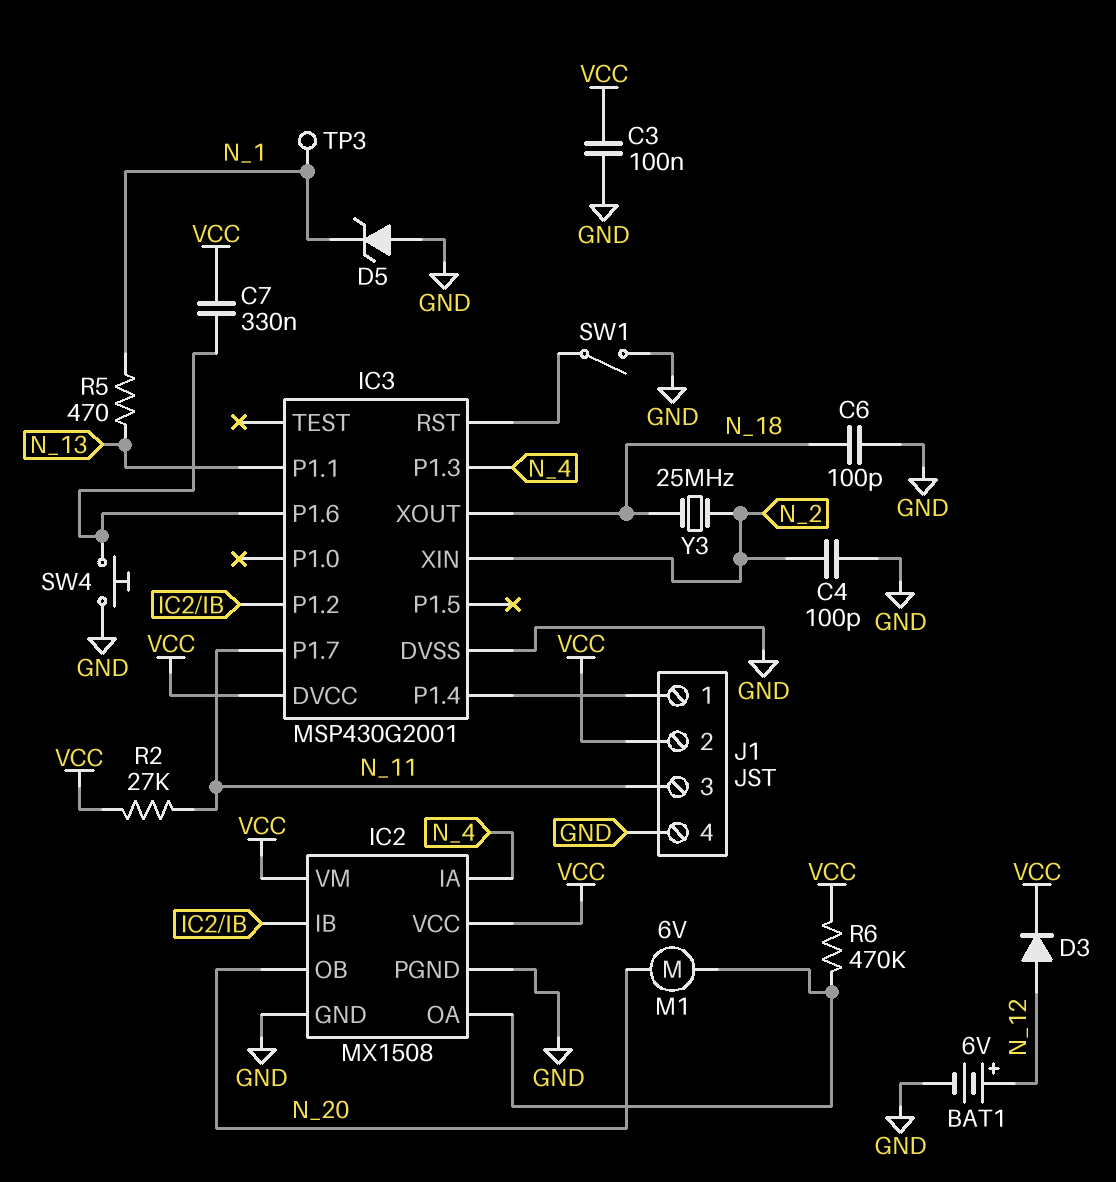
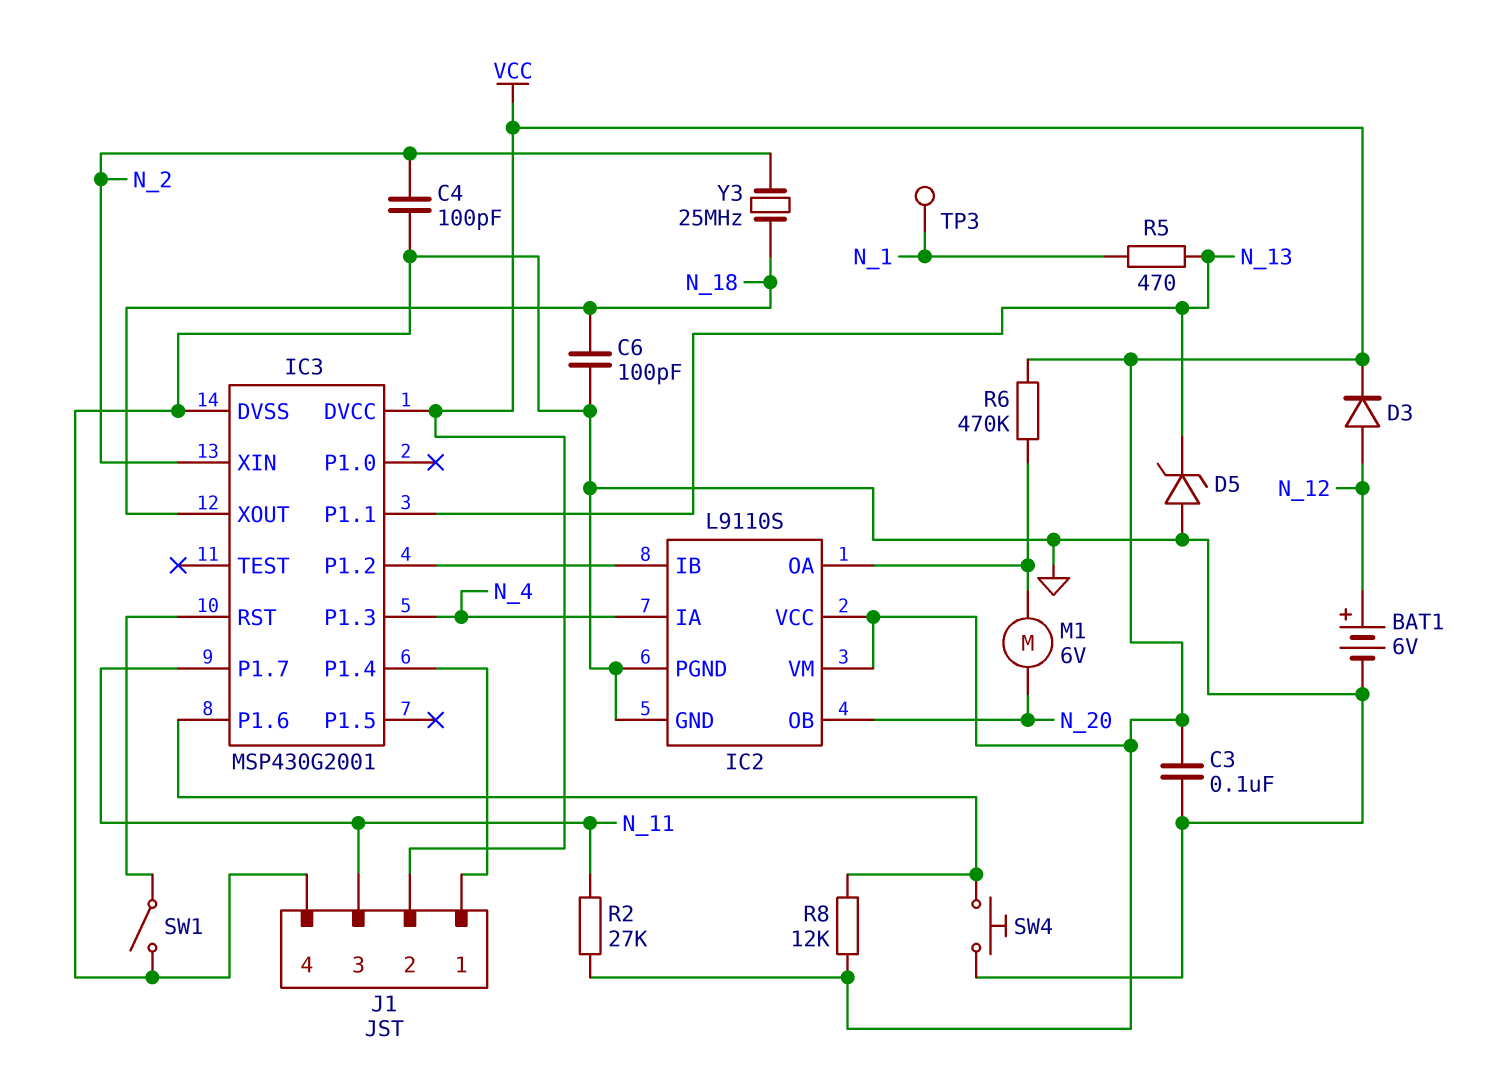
C7: 330nF (IC3/P1.6, VCC) -> none
D5: zener (A GND, K N_1) -> zener (A GND, K N_13)
IC2: MX1508 -> L9110S
R8: none -> 12k (IC3/P1.6, VCC)

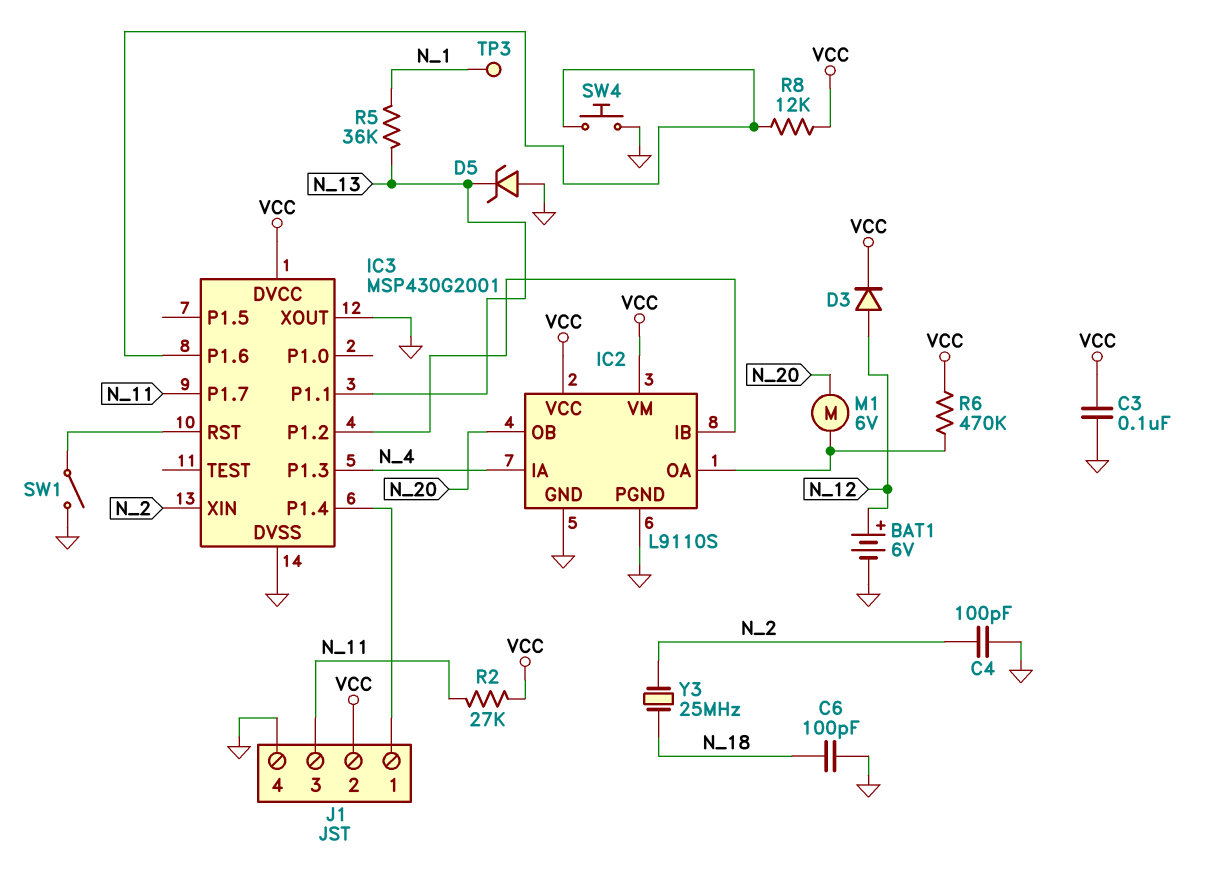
IC3 pin XOUT: N_18 -> GND
R5: 470 (N_1, N_13) -> 36k (N_1, N_13)

